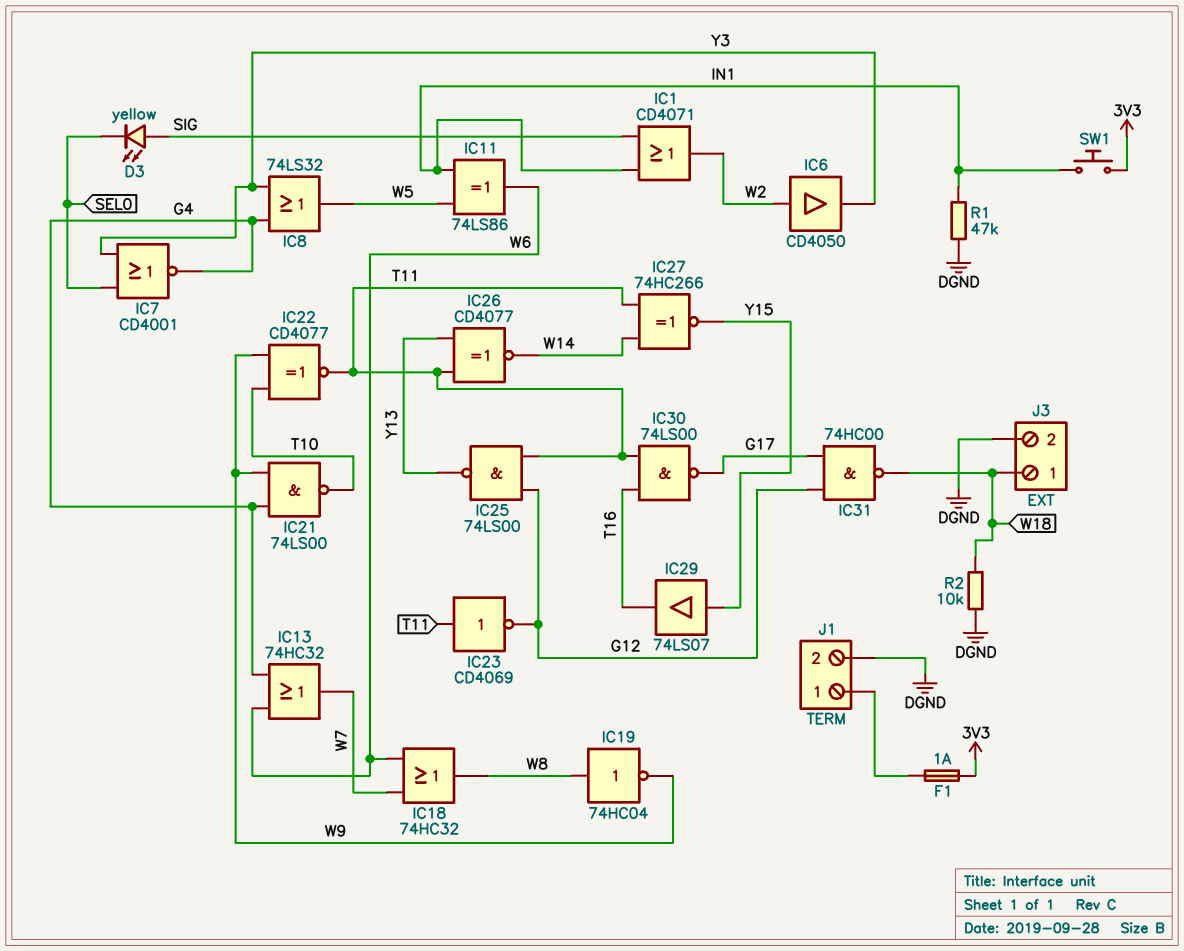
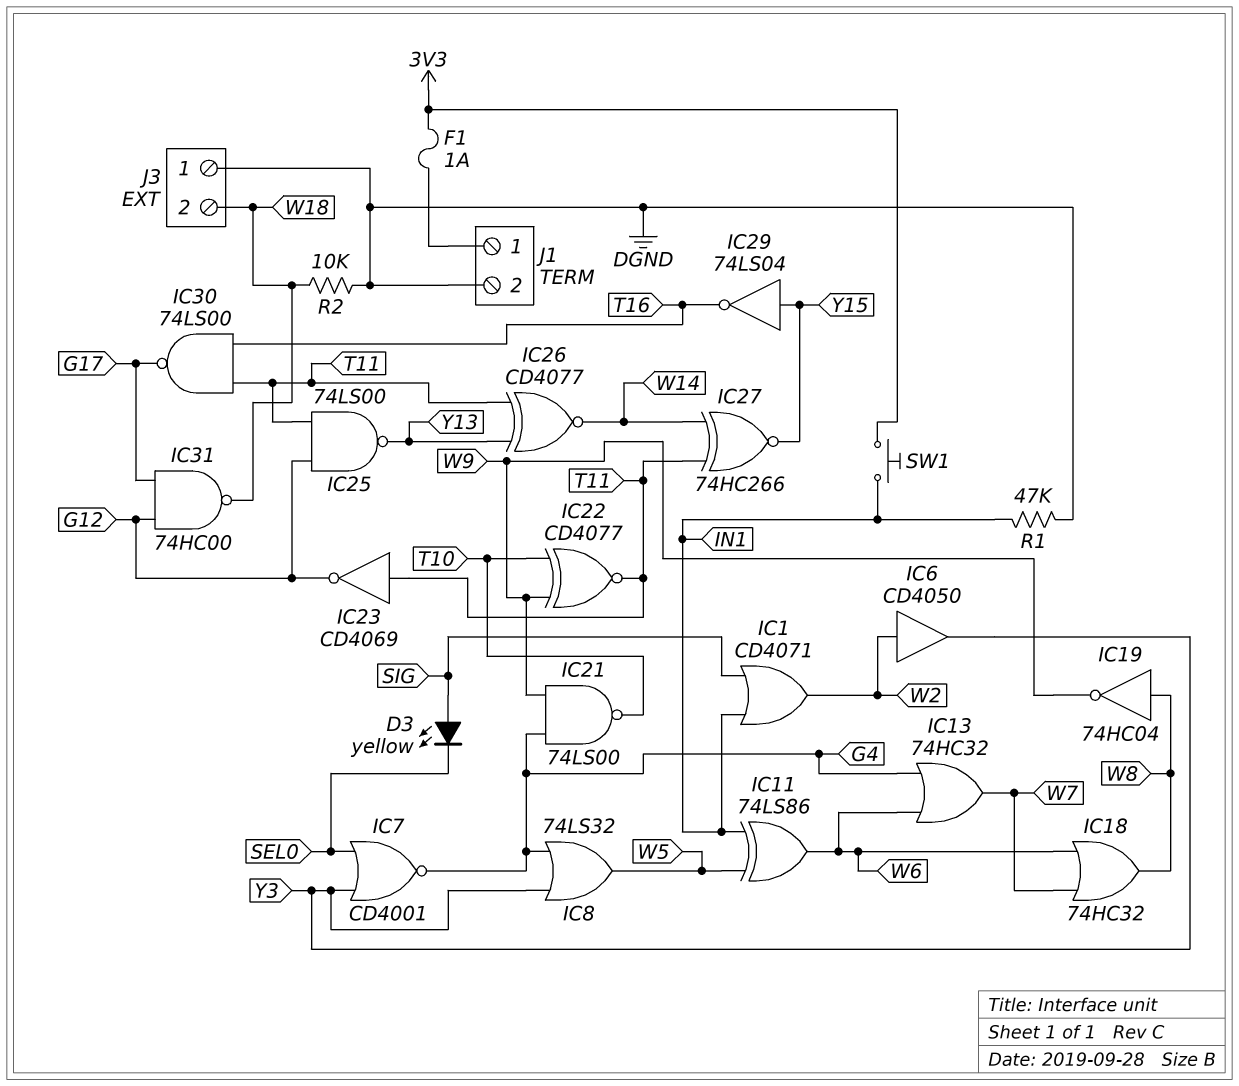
IC29: buffer 74LS07 (in Y15, out T16) -> NOT 74LS04 (in Y15, out T16)
J3 pin 1: W18 -> DGND
J3 pin 2: DGND -> W18

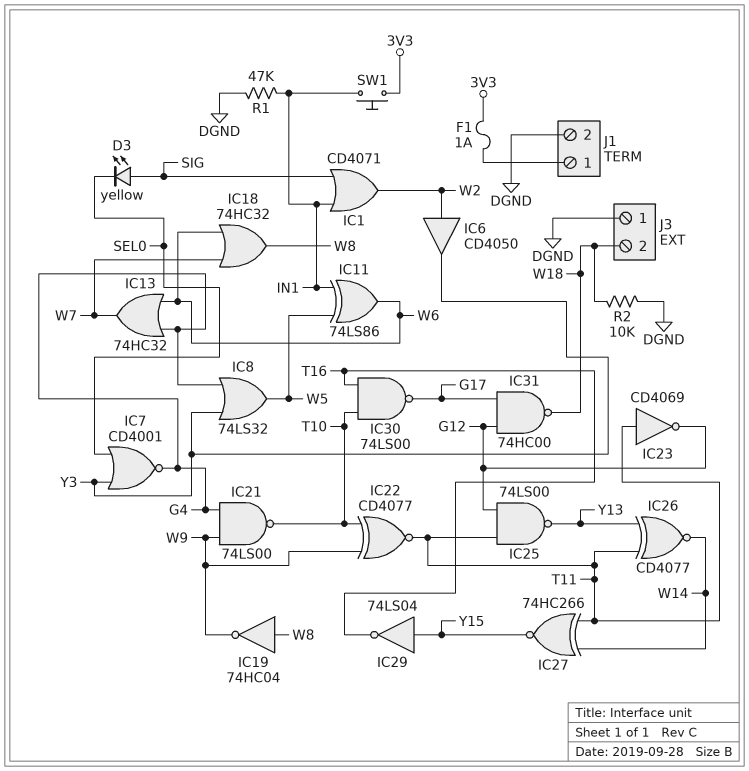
IC30: NAND 74LS00 (in T11, in T16, out G17) -> NAND 74LS00 (in T10, in T16, out G17)

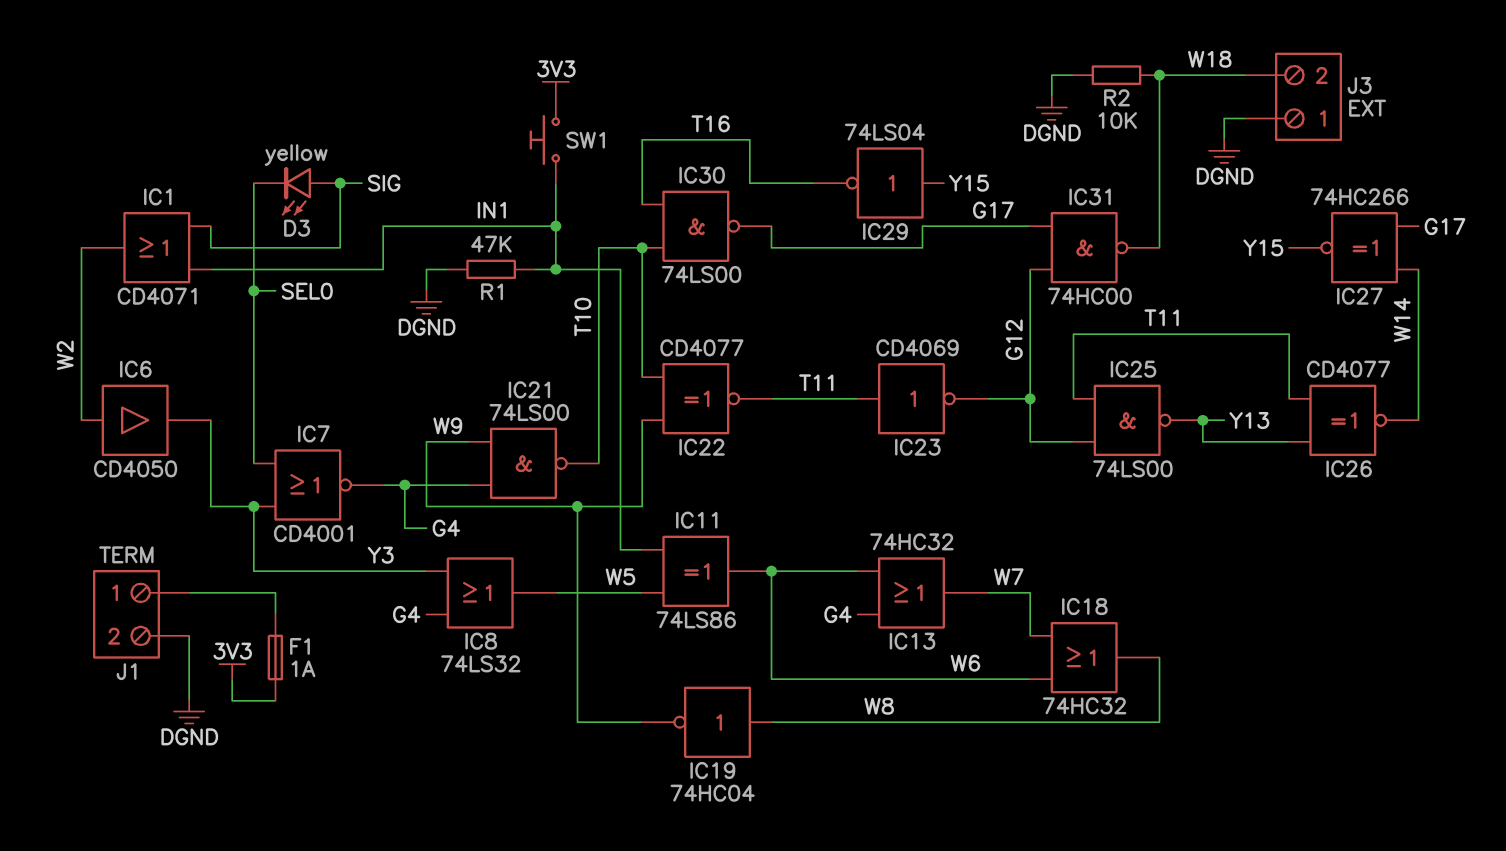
IC27: XNOR 74HC266 (in T11, in W14, out Y15) -> XNOR 74HC266 (in G17, in W14, out Y15)

